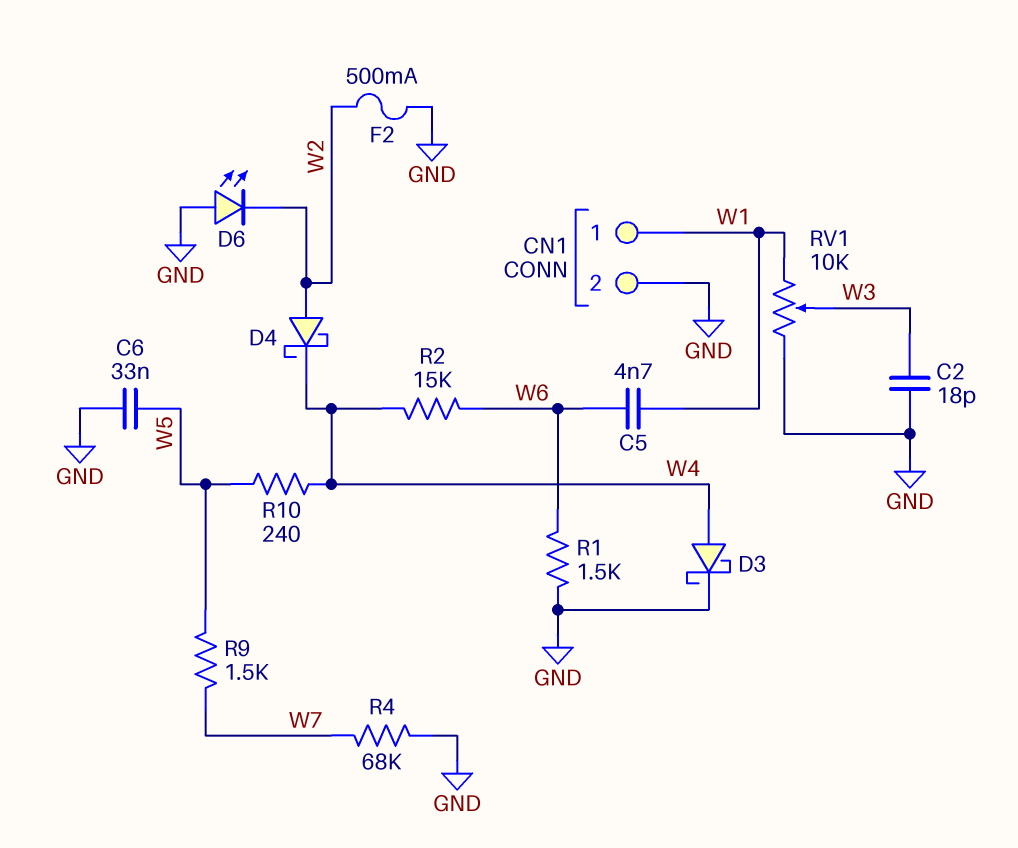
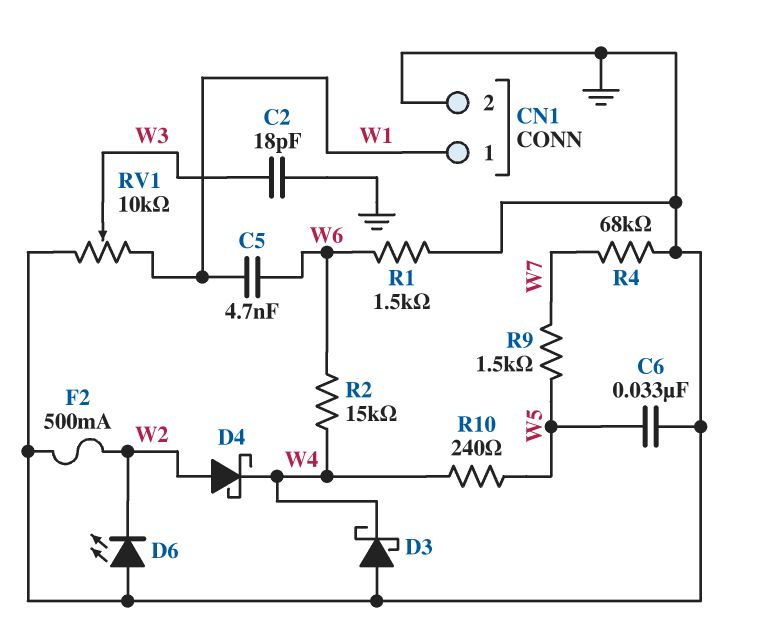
D3: schottky (A W4, K GND) -> schottky (A GND, K W4)

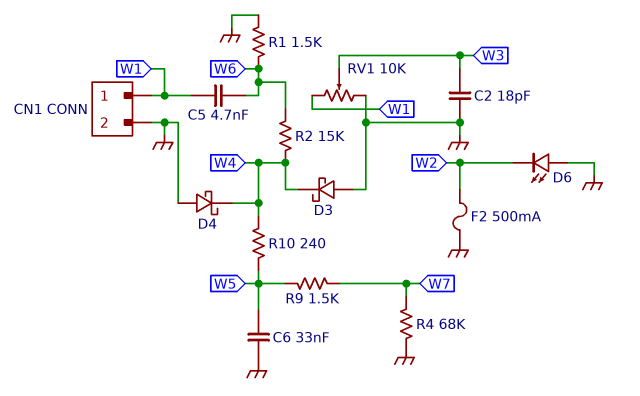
D4: schottky (A W2, K W4) -> schottky (A GND, K W4)

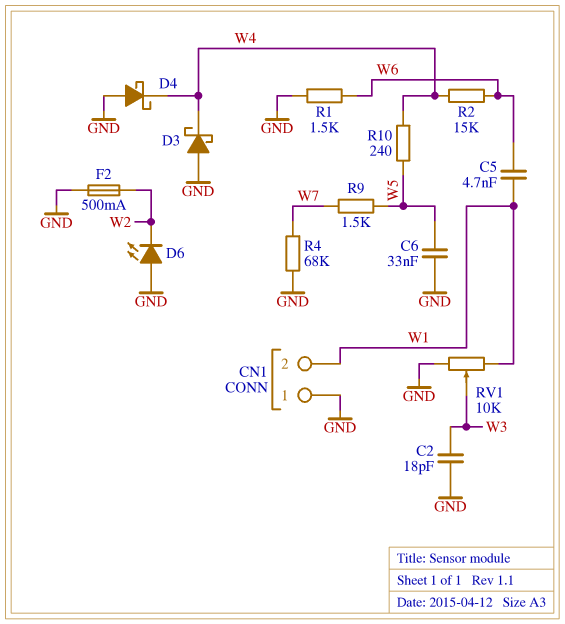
CN1 pin 1: W1 -> GND
CN1 pin 2: GND -> W1

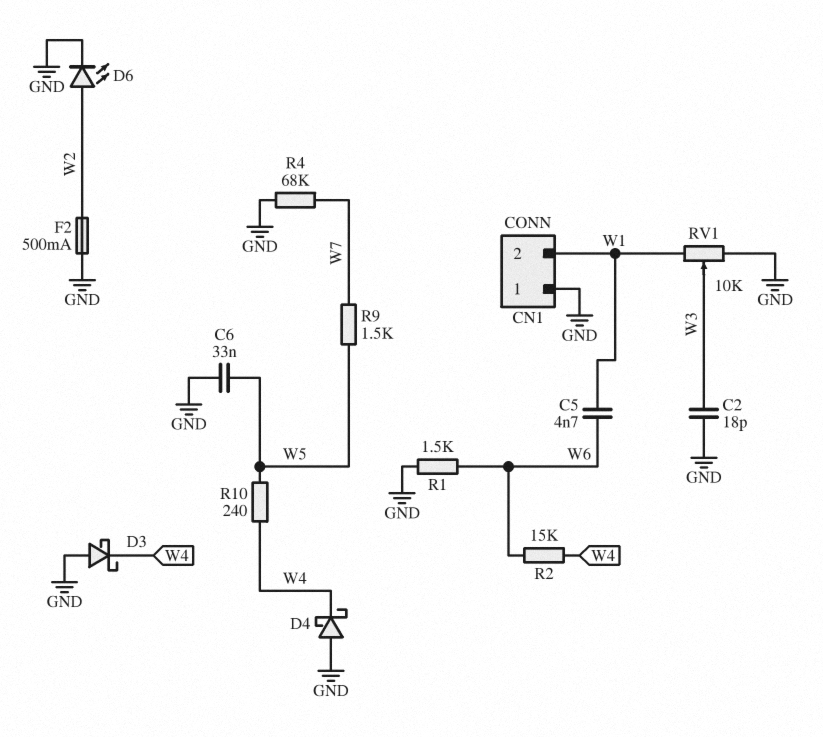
D6: LED (A GND, K W2) -> LED (A W2, K GND)

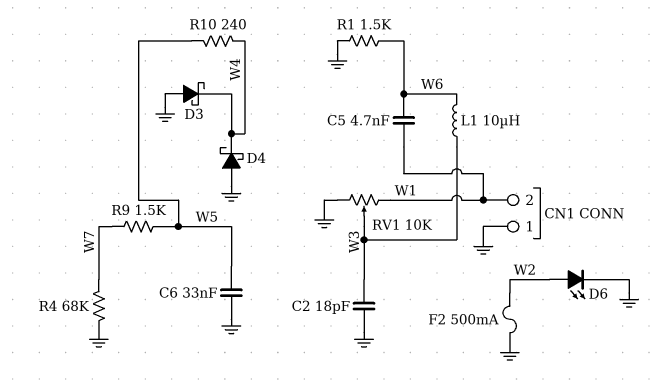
L1: none -> 10uH (W3, W6)
R2: 15k (W4, W6) -> none

